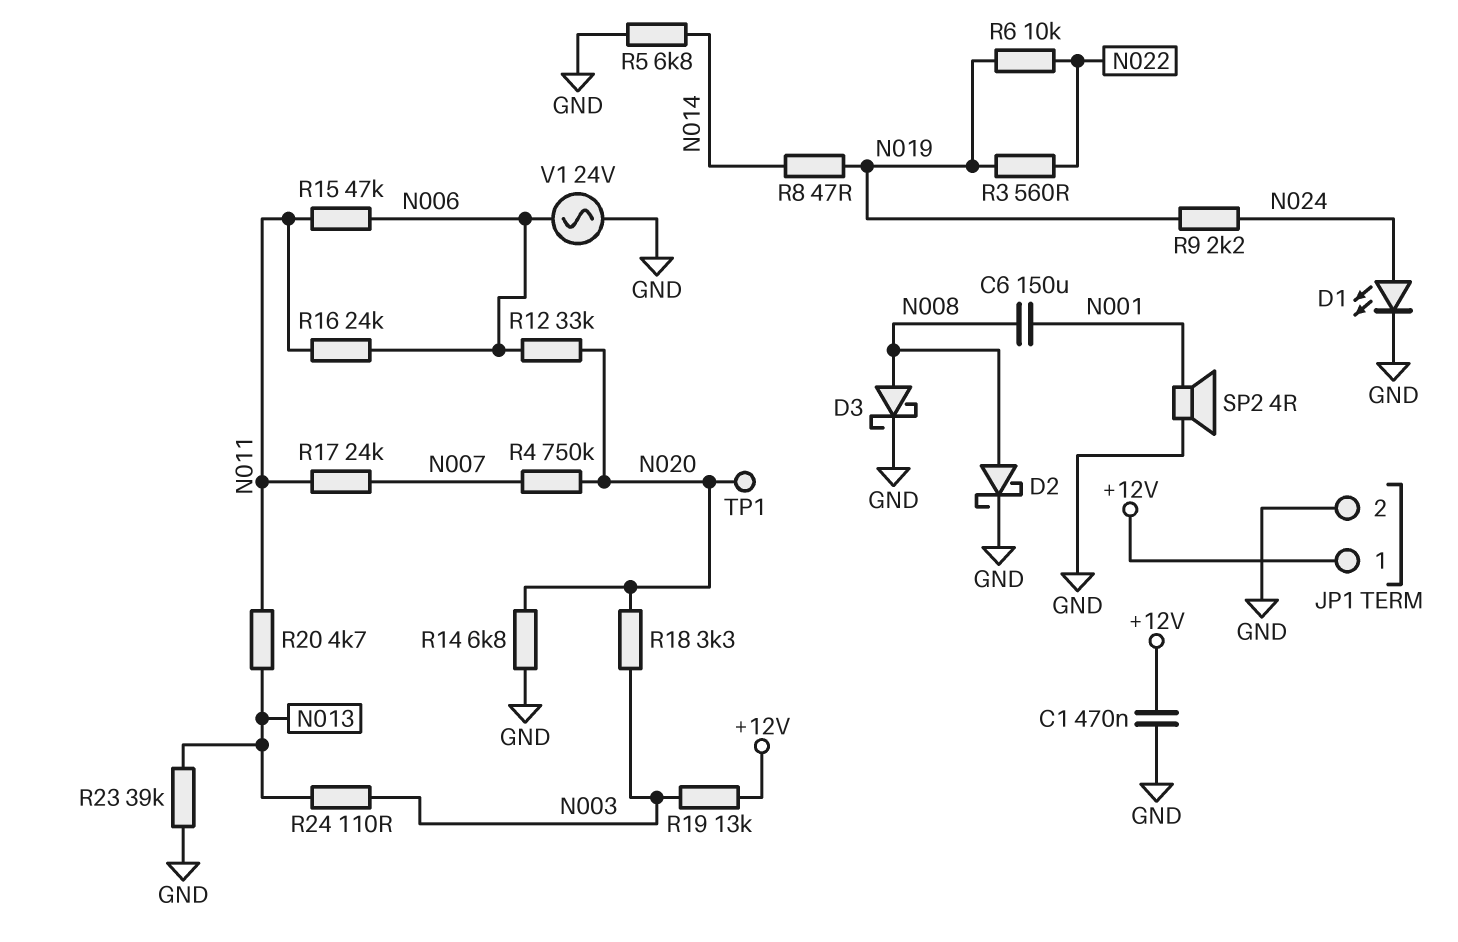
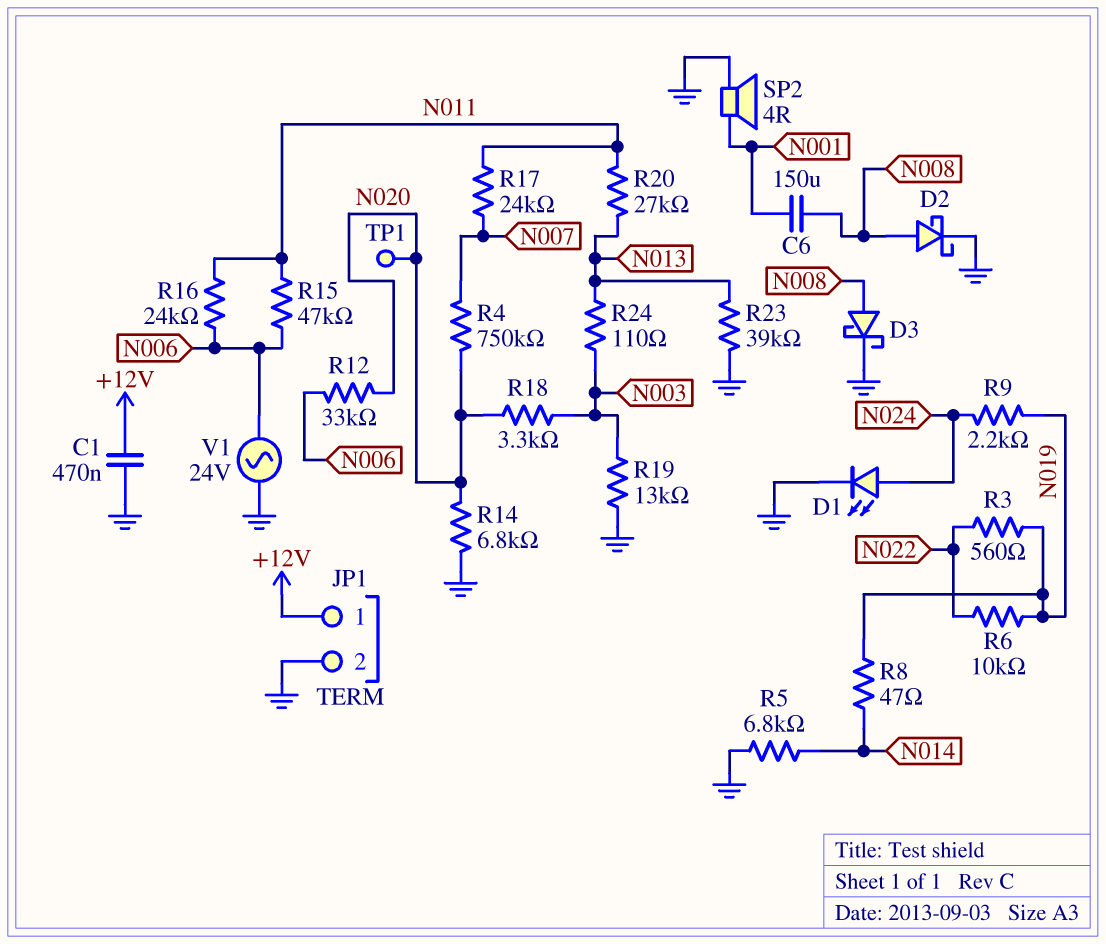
R19: 13k (+12V, N003) -> 13k (GND, N003)
R20: 4.7k (N011, N013) -> 27k (N011, N013)

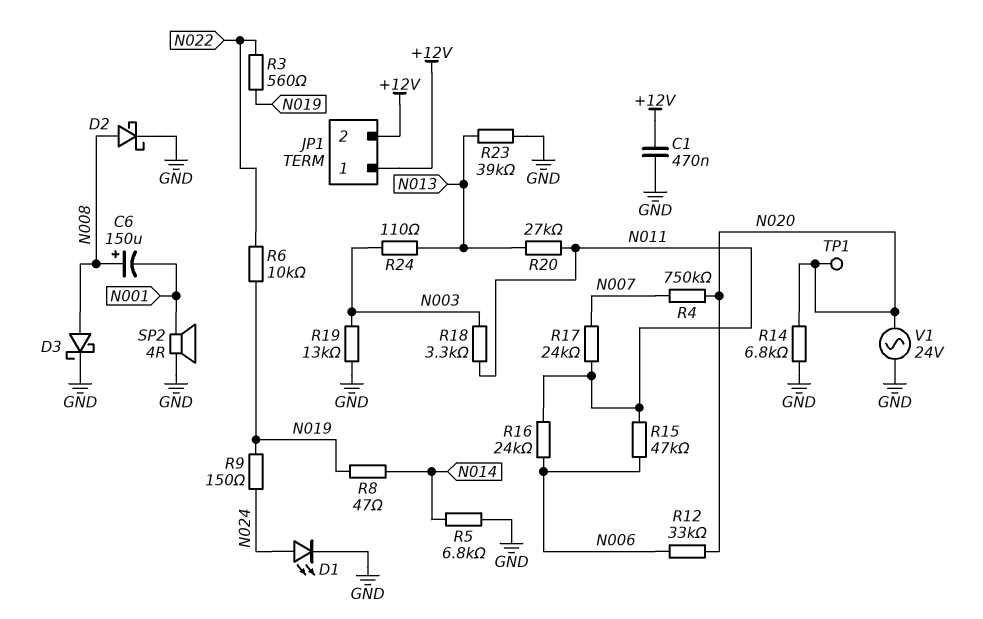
C6: 150uF (N001, N008) -> 150uF (plus N008, minus N001)
JP1 pin 2: GND -> +12V
R9: 2.2k (N019, N024) -> 150 (N019, N024)
R18: 3.3k (N003, N020) -> 3.3k (N003, N011)
V1: AC 24V (GND, N006) -> AC 24V (GND, N020)

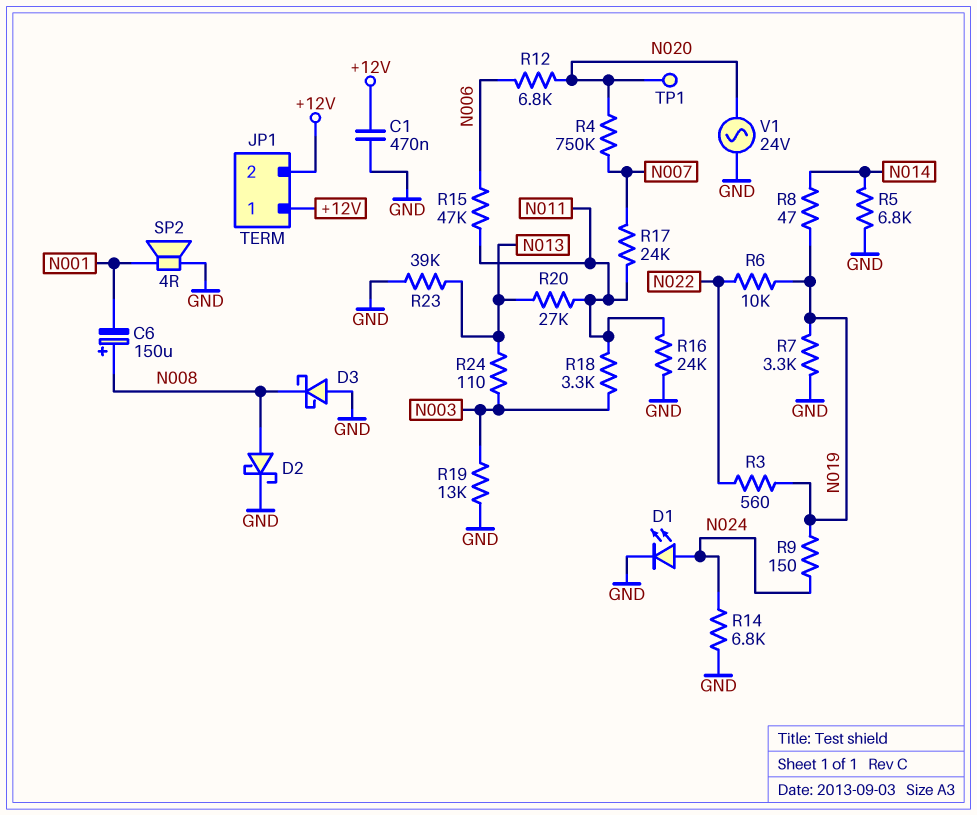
D3: schottky (A N008, K GND) -> schottky (A GND, K N008)
R7: none -> 3.3k (GND, N019)
R12: 33k (N006, N020) -> 6.8k (N006, N020)
R14: 6.8k (GND, N020) -> 6.8k (GND, N024)
R16: 24k (N006, N011) -> 24k (GND, N011)

